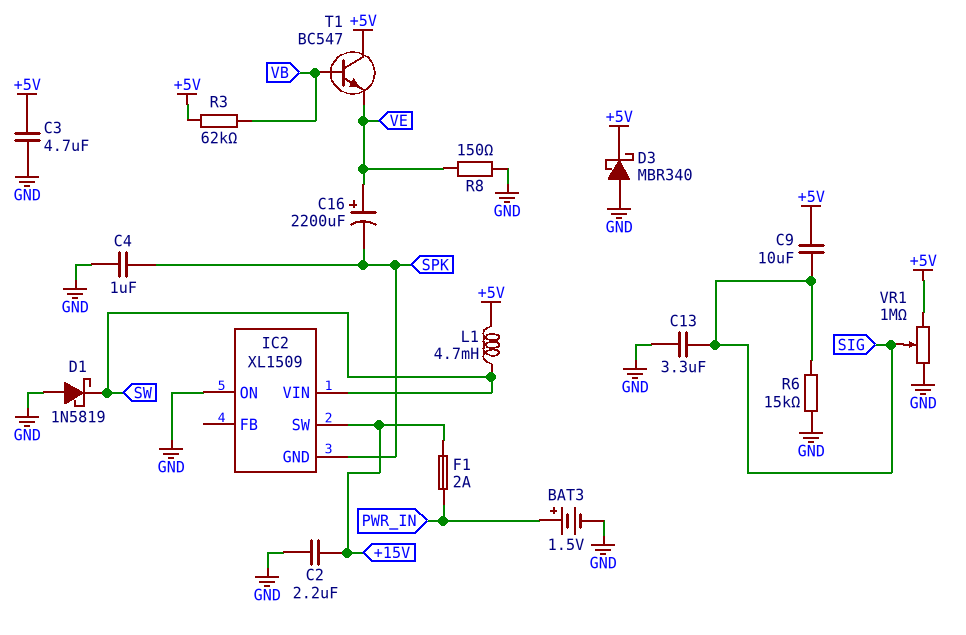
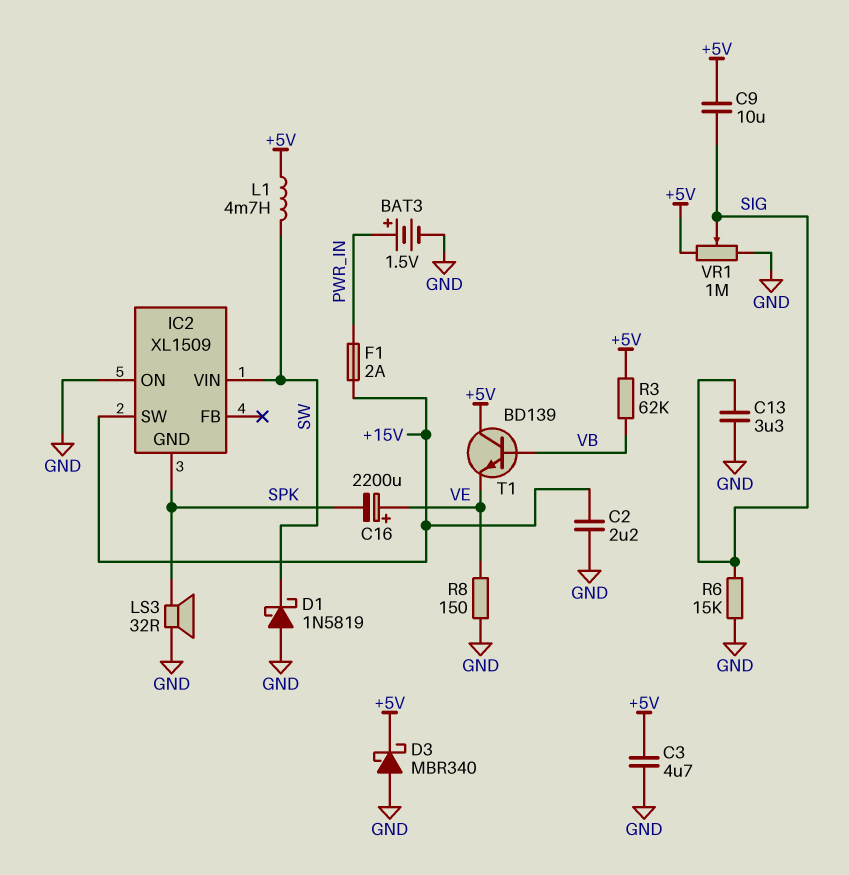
C4: 1uF (GND, SPK) -> none
LS3: none -> speaker 32R (GND, SPK)
T1: NPN BC547 (B VB, C +5V, E VE) -> NPN BD139 (B VB, C +5V, E VE)

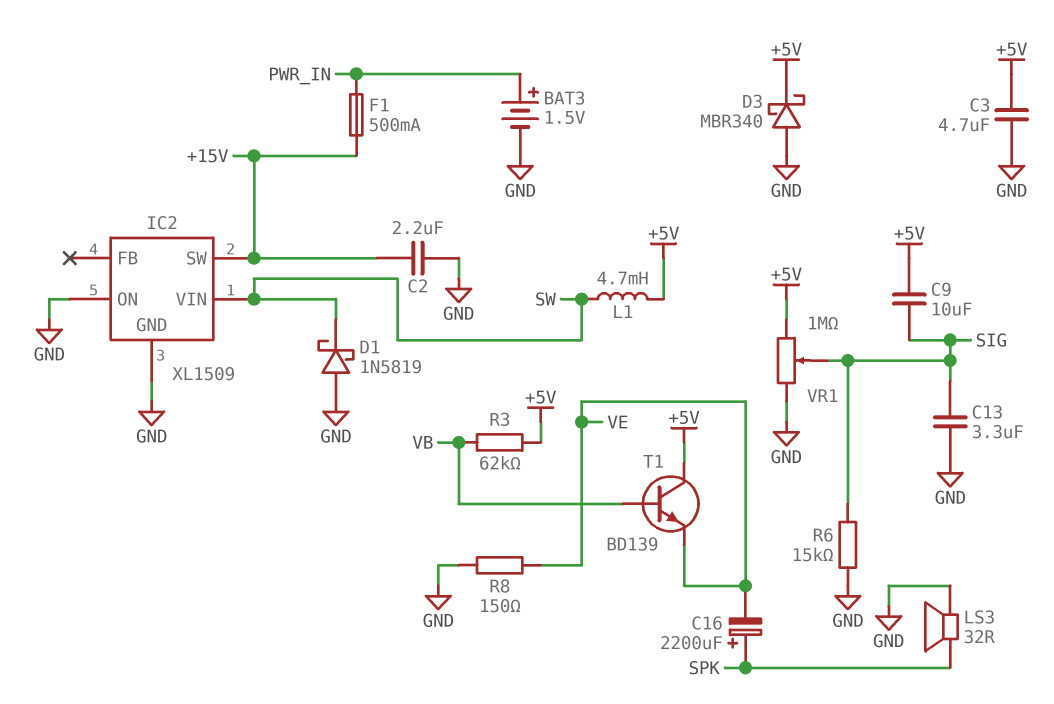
C16: 2200uF (plus VE, minus SPK) -> 2200uF (plus SPK, minus VE)
F1: 2A (+15V, PWR_IN) -> 500mA (+15V, PWR_IN)
IC2 pin GND: SPK -> GND

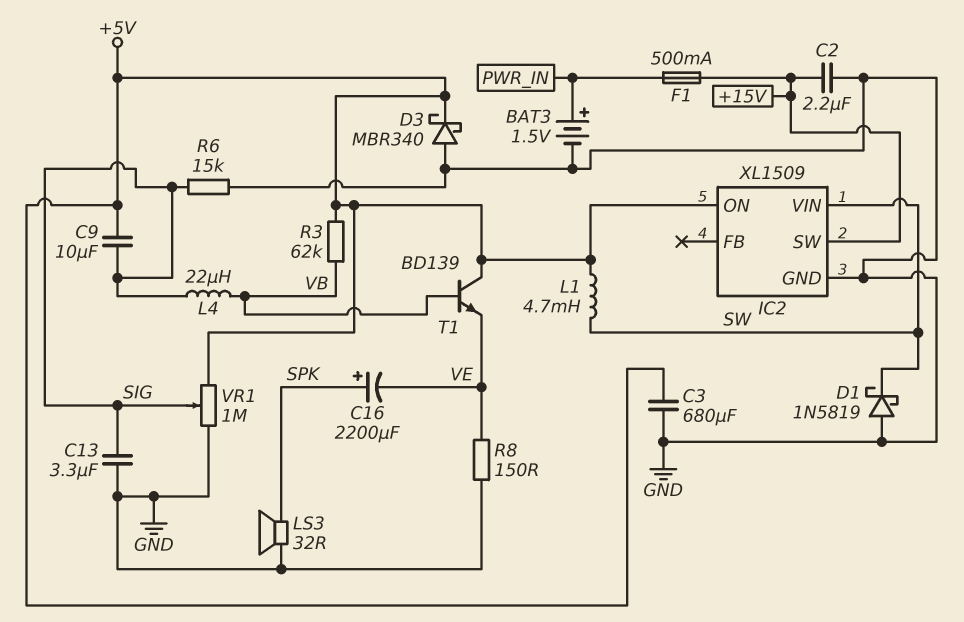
C3: 4.7uF (+5V, GND) -> 680uF (+5V, GND)
IC2 pin ON: GND -> +5V
L4: none -> 22uH (SIG, VB)

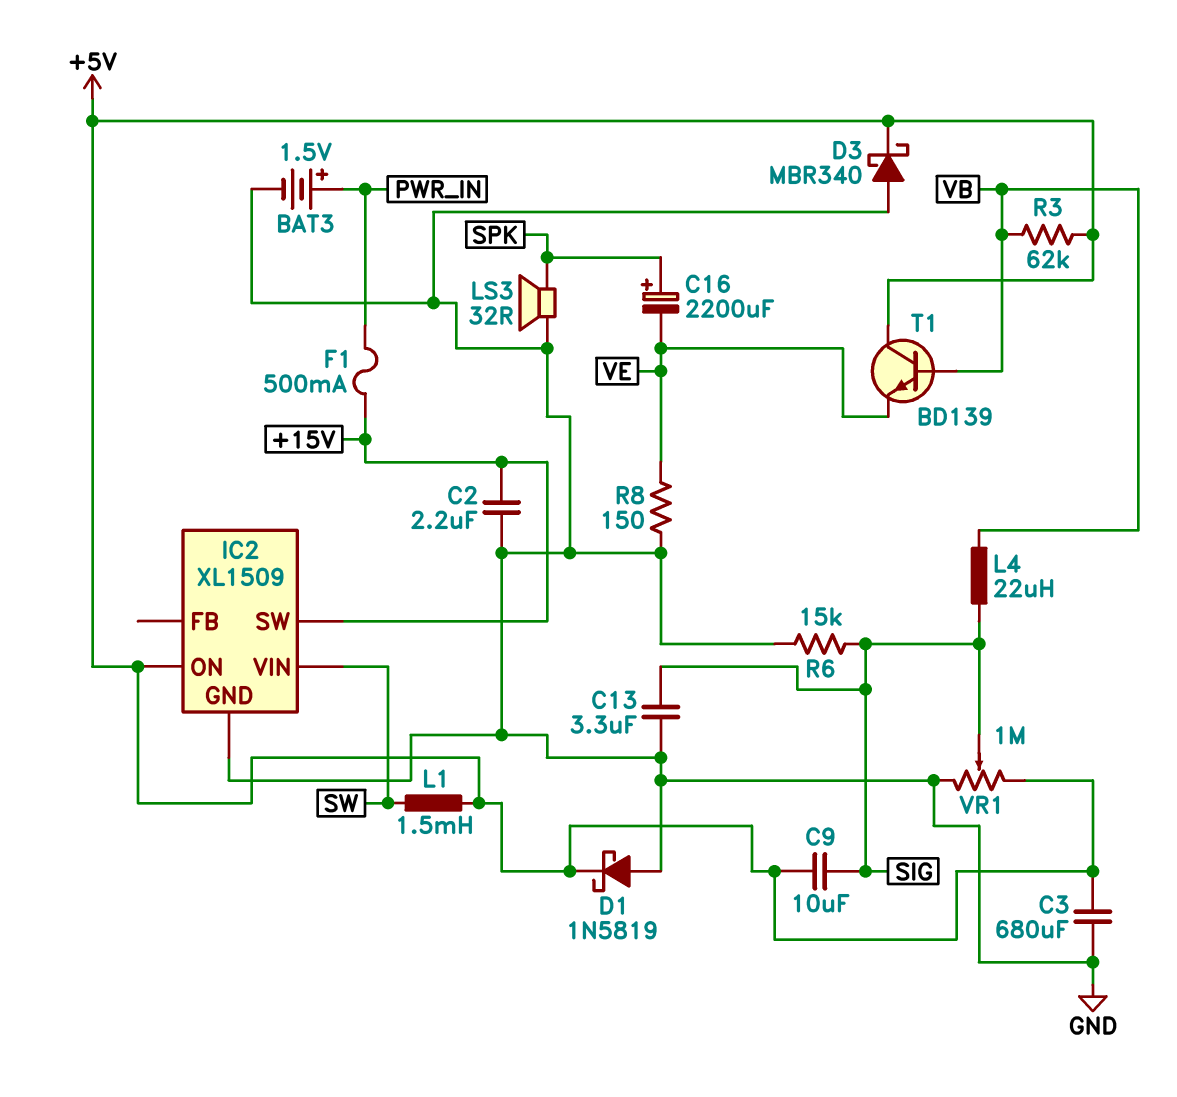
D1: schottky 1N5819 (A GND, K SW) -> schottky 1N5819 (A GND, K +5V)
L1: 4.7mH (+5V, SW) -> 1.5mH (+5V, SW)

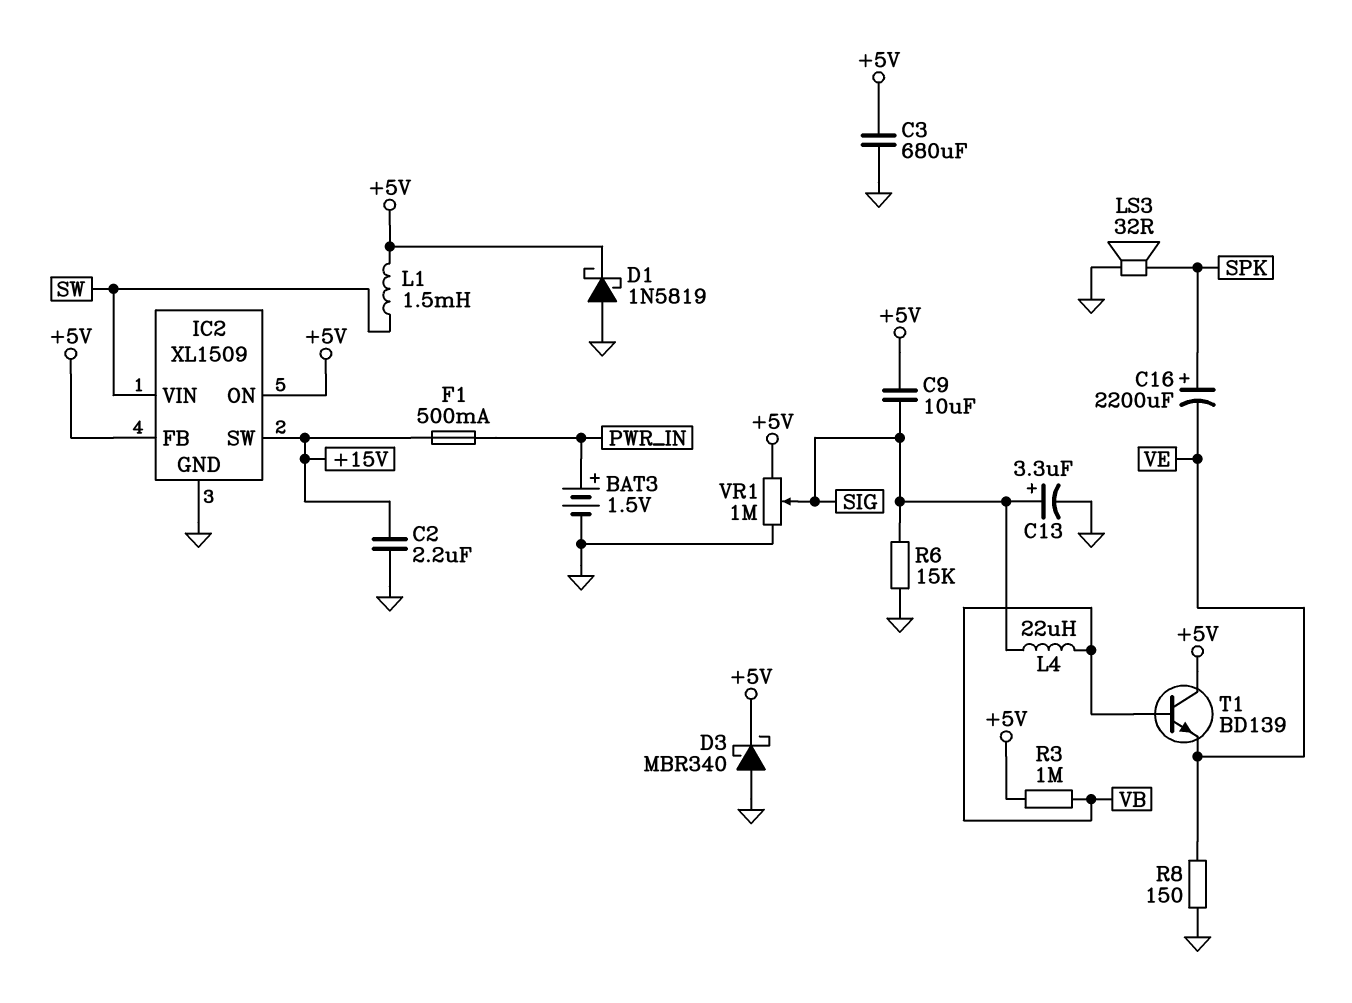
C13: 3.3uF (GND, SIG) -> 3.3uF (plus SIG, minus GND)
IC2 pin FB: none -> +5V
R3: 62k (+5V, VB) -> 1M (+5V, VB)

